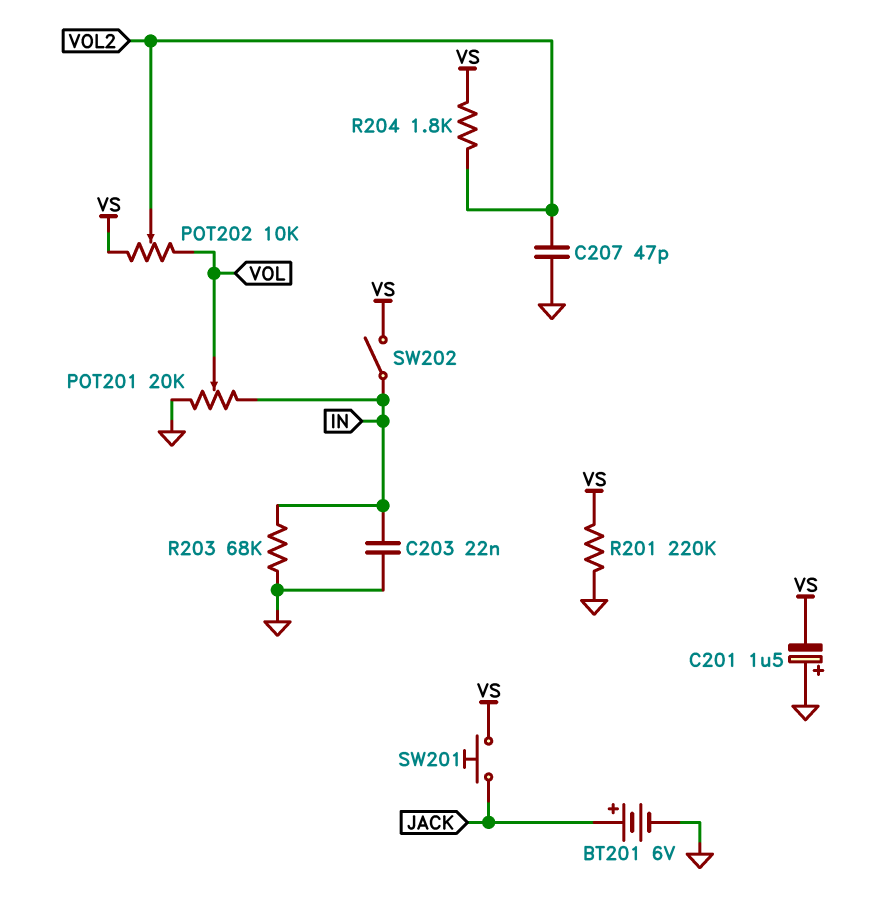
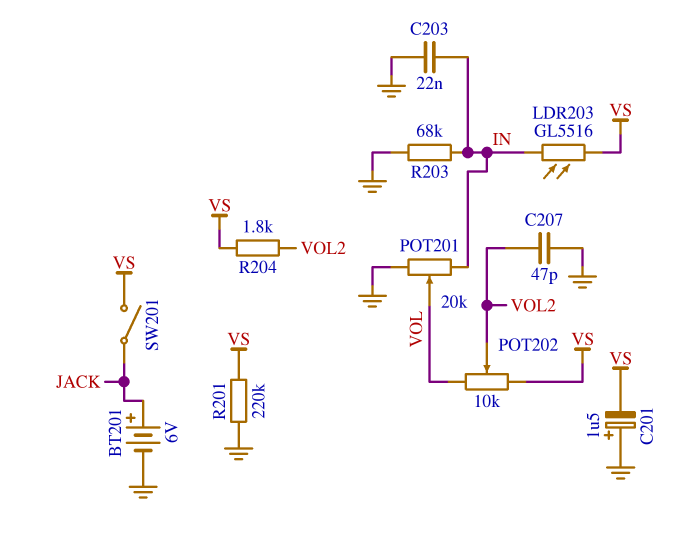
LDR203: none -> GL5516 (IN, VS)
SW201: button (JACK, VS) -> switch (JACK, VS)
SW202: switch (IN, VS) -> none

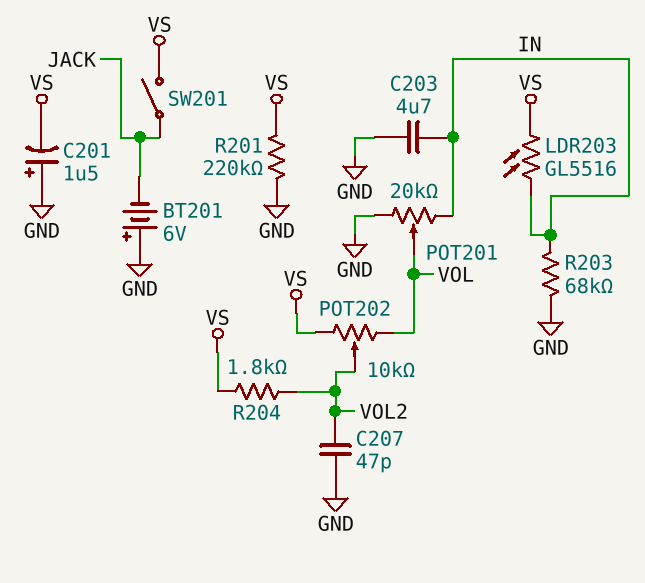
BT201: 6V (plus JACK, minus GND) -> 6V (plus GND, minus JACK)
C203: 22nF (GND, IN) -> 4.7uF (GND, IN)

